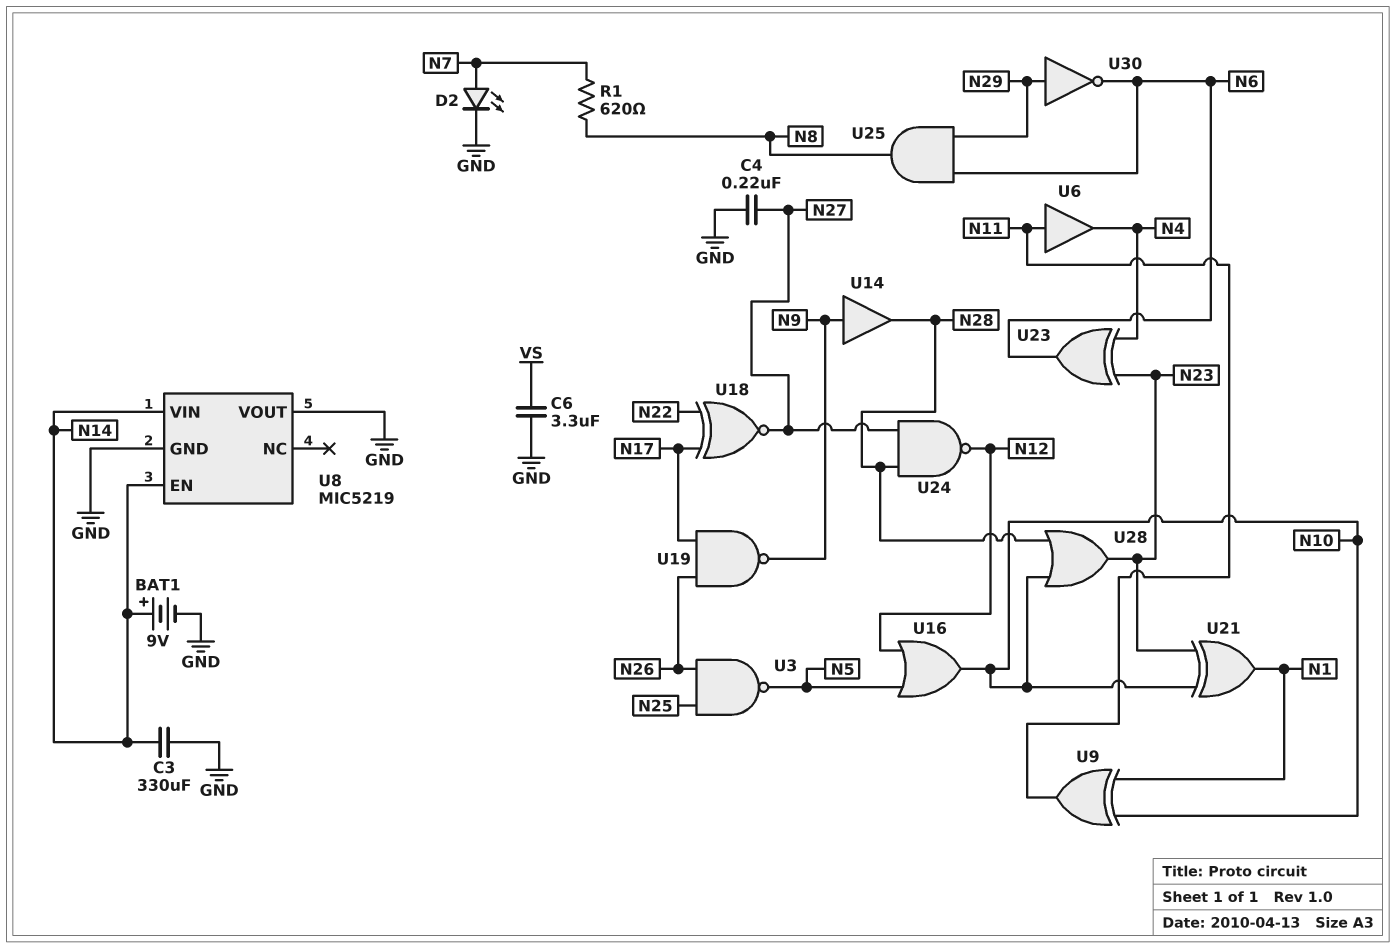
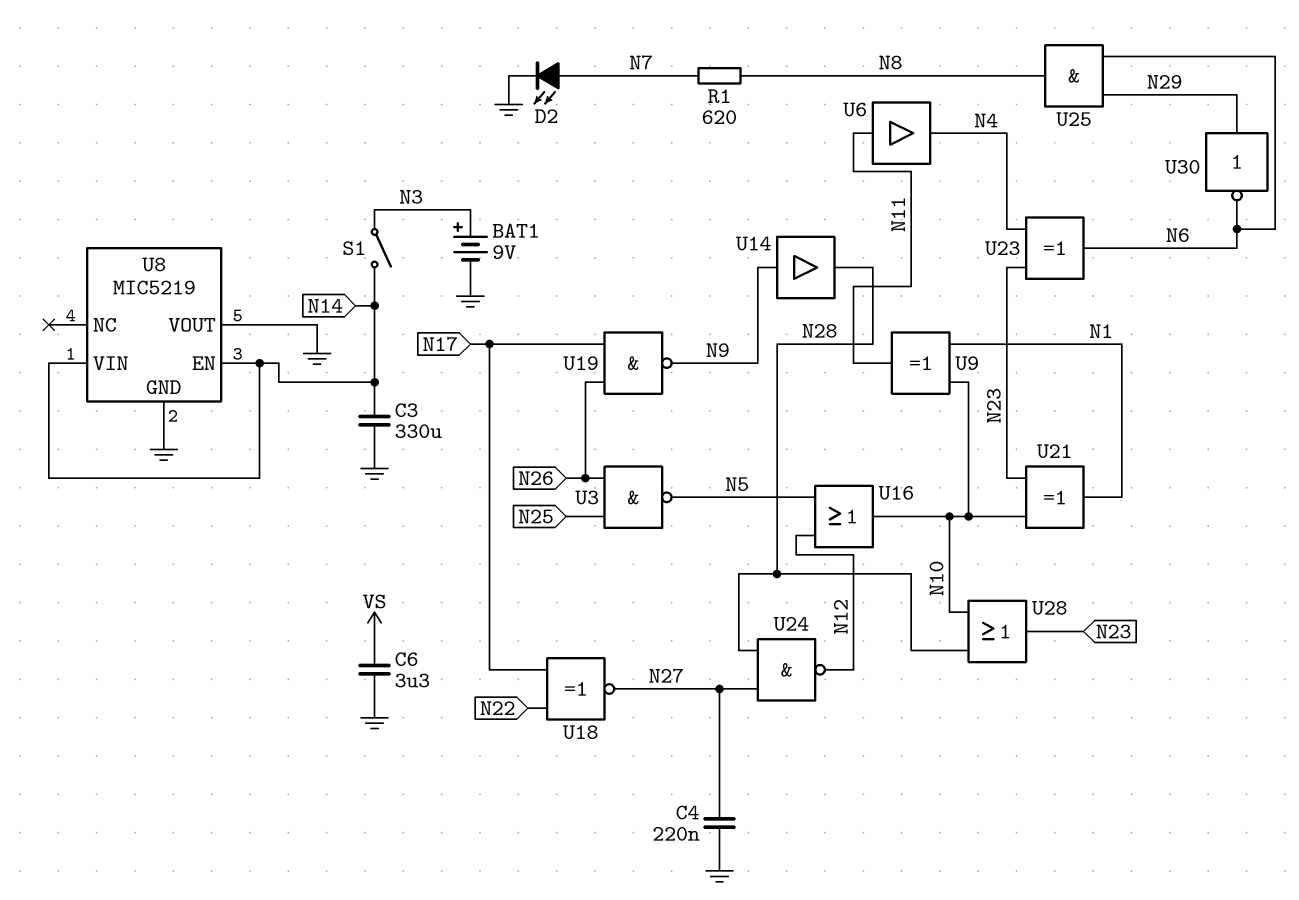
BAT1: 9V (plus N14, minus GND) -> 9V (plus N3, minus GND)
S1: none -> switch (N3, N14)

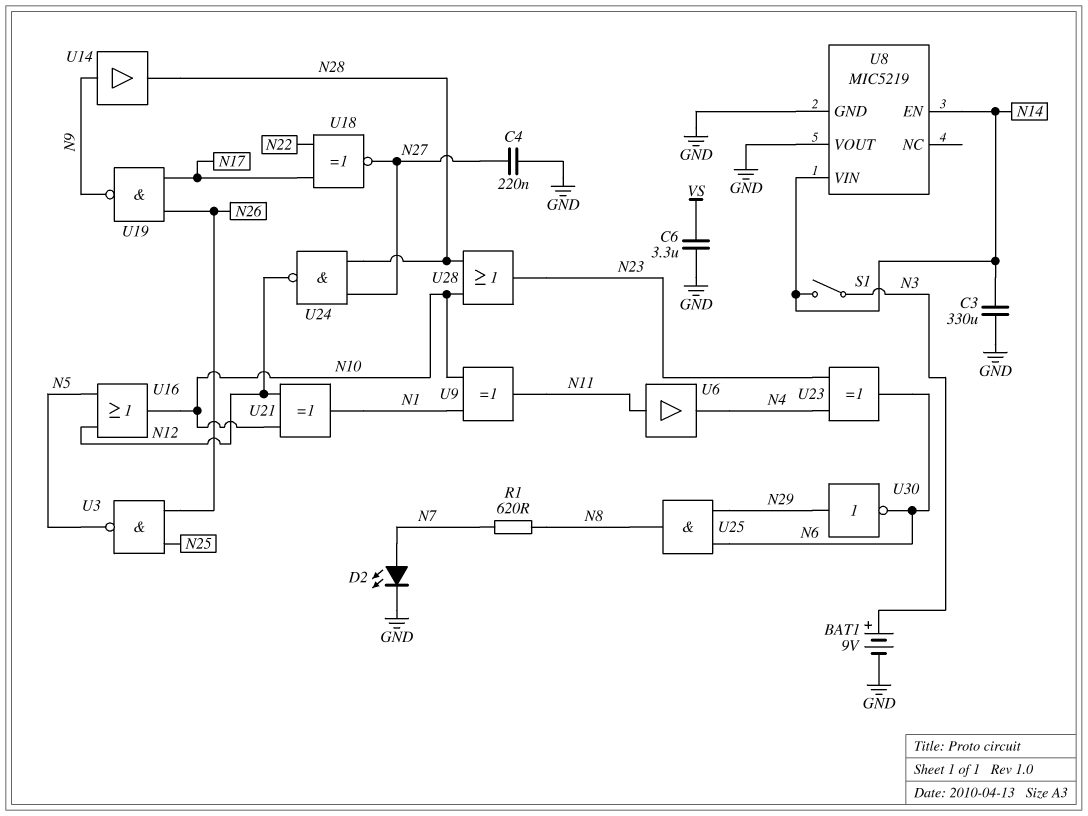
U21: XOR (in N10, in N23, out N1) -> XOR (in N10, in N12, out N1)

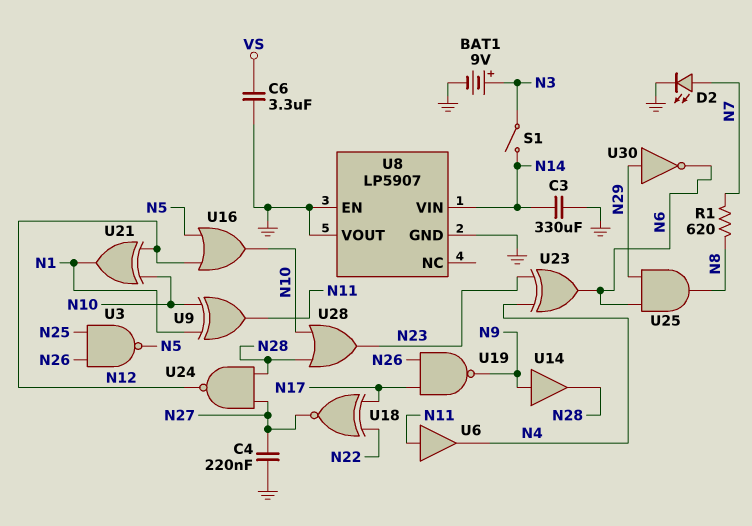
U8: MIC5219 -> LP5907
U8 pin EN: N14 -> GND

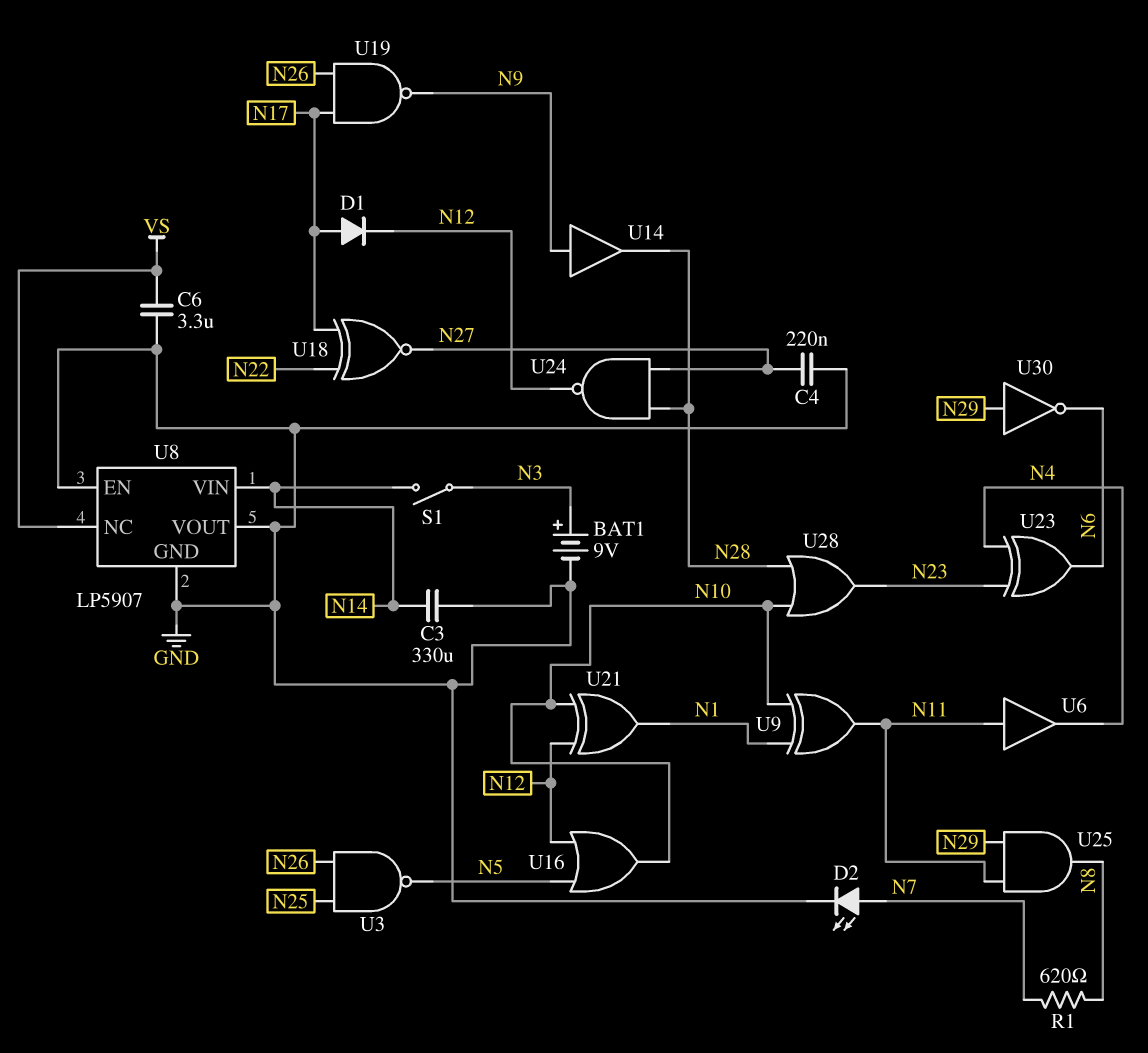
D1: none -> diode (A N17, K N12)
U8 pin NC: none -> VS
U25: AND (in N6, in N29, out N8) -> AND (in N11, in N29, out N8)

